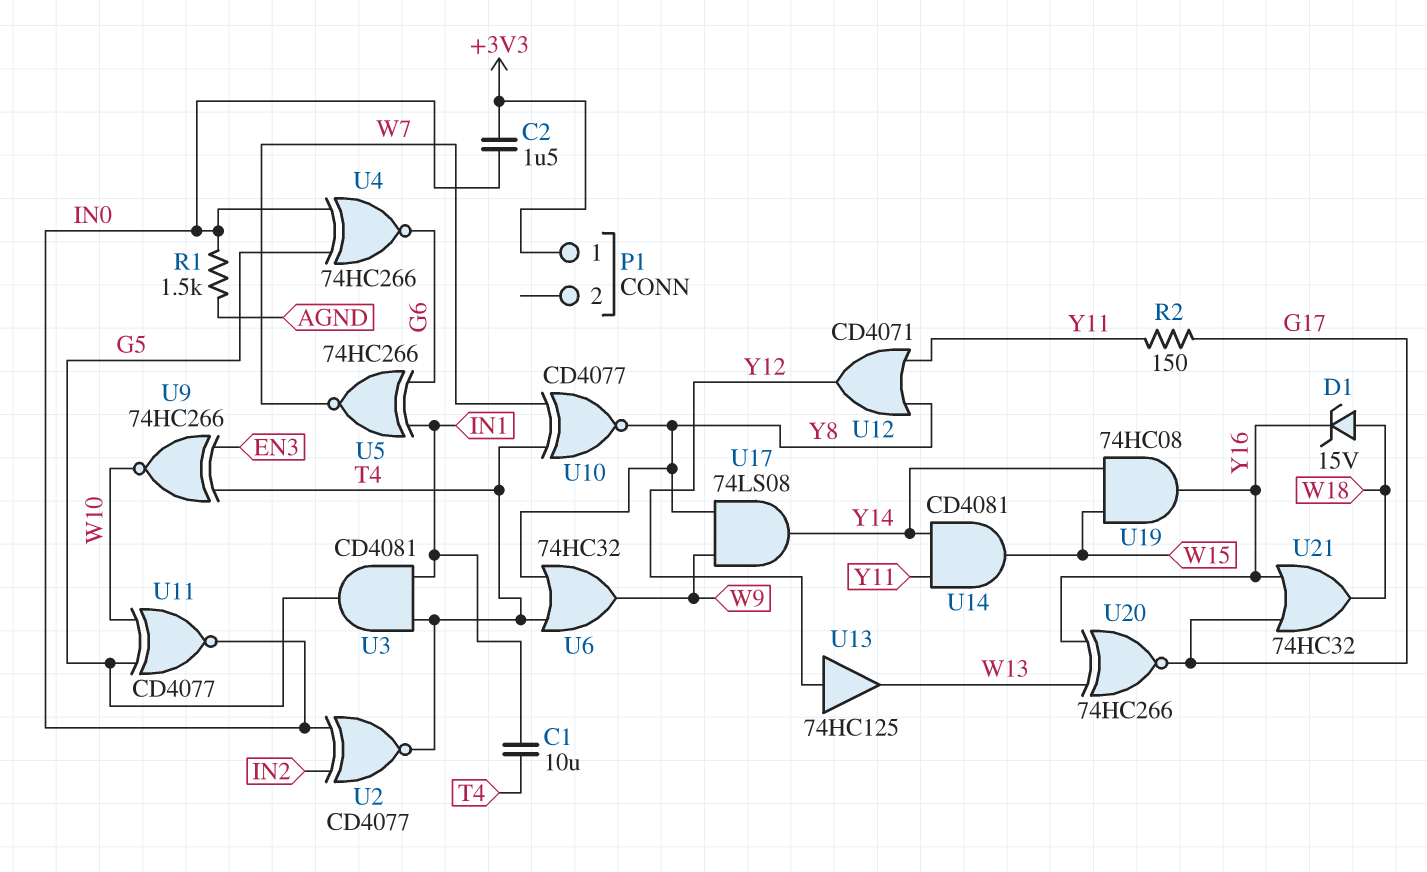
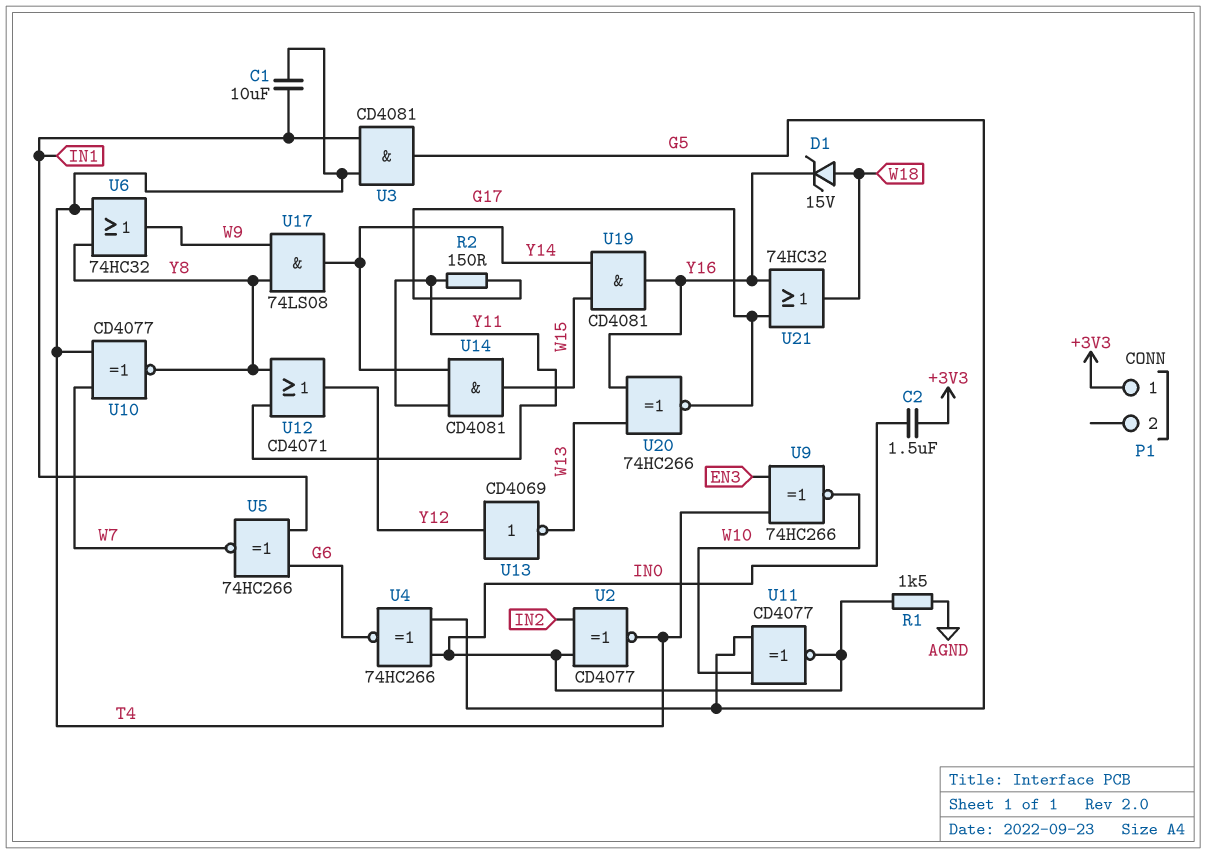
U13: buffer 74HC125 (in Y12, out W13) -> NOT CD4069 (in Y12, out W13)
U19: AND 74HC08 (in W15, in Y14, out Y16) -> AND CD4081 (in W15, in Y14, out Y16)

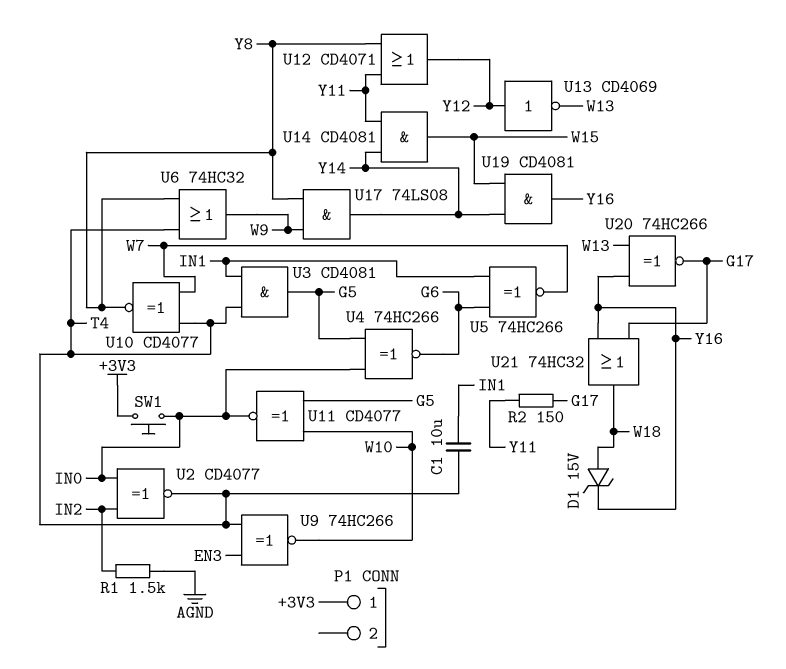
C2: 1.5uF (+3V3, IN0) -> none
R1: 1.5k (AGND, IN0) -> 1.5k (AGND, IN2)
SW1: none -> button (+3V3, IN0)

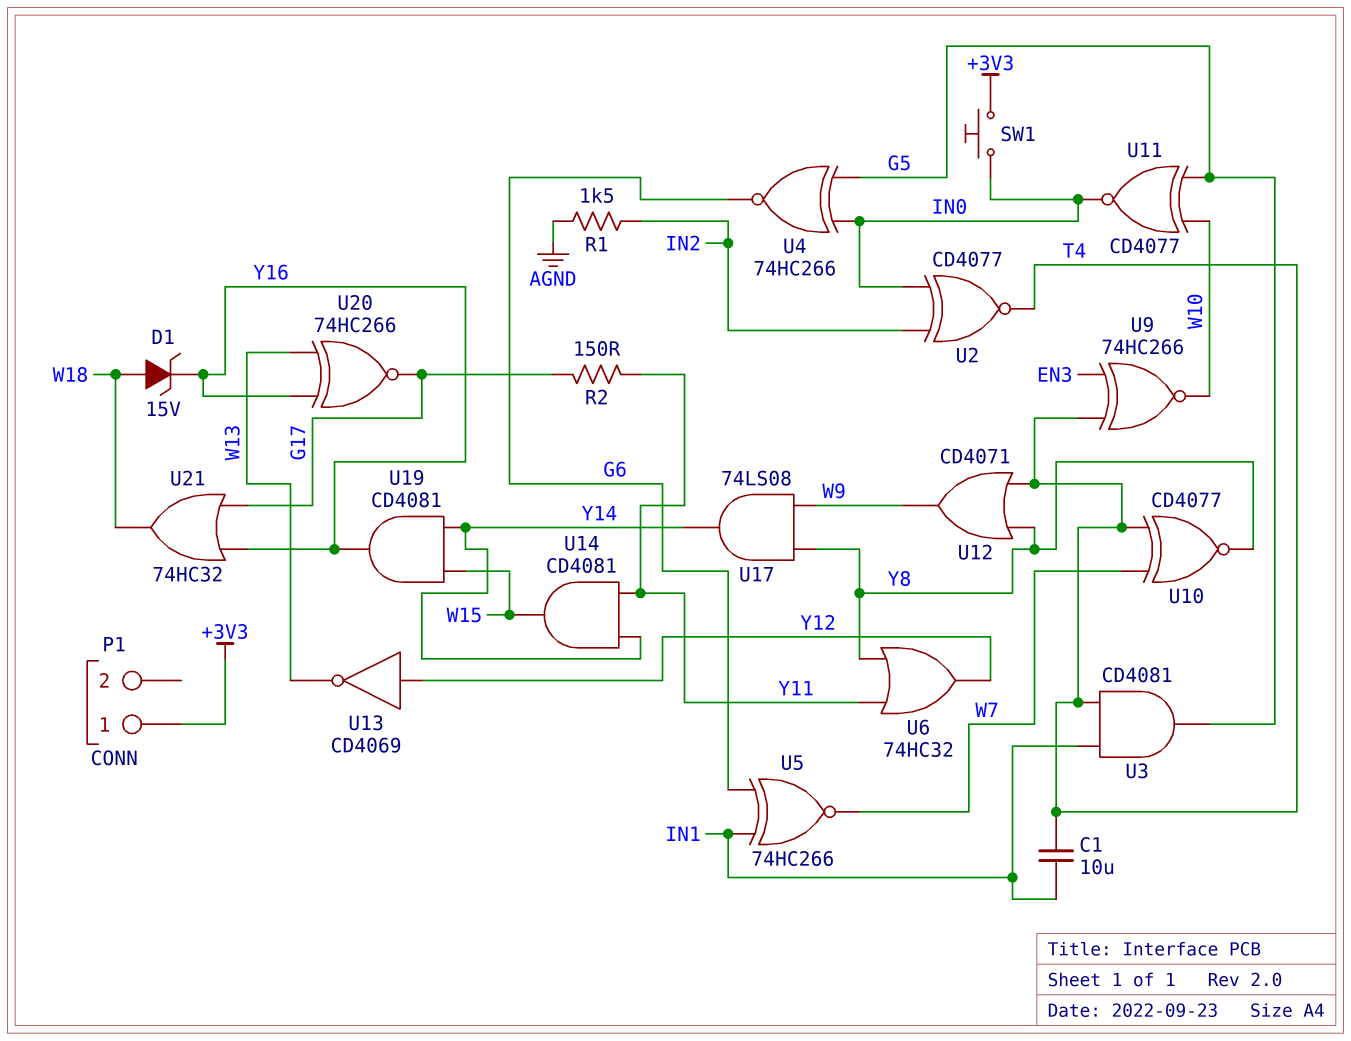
U6: OR 74HC32 (in T4, in Y8, out W9) -> OR 74HC32 (in Y8, in Y11, out Y12)
U12: OR CD4071 (in Y8, in Y11, out Y12) -> OR CD4071 (in T4, in Y8, out W9)

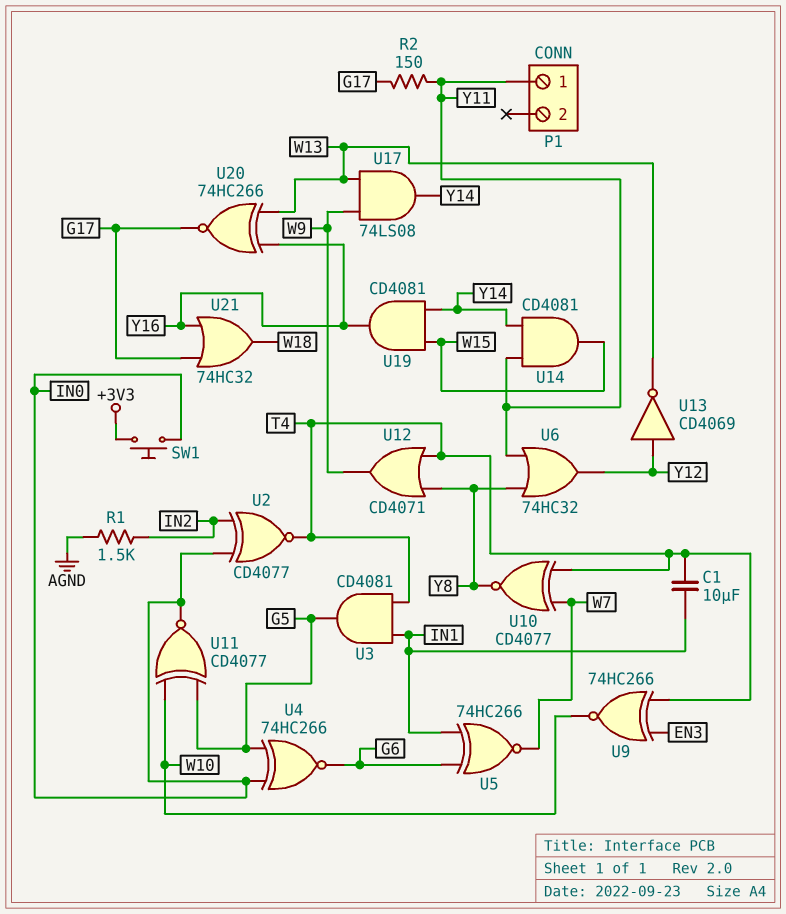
D1: zener 15V (A W18, K Y16) -> none
P1 pin 1: +3V3 -> Y11
U17: AND 74LS08 (in W9, in Y8, out Y14) -> AND 74LS08 (in W9, in W13, out Y14)

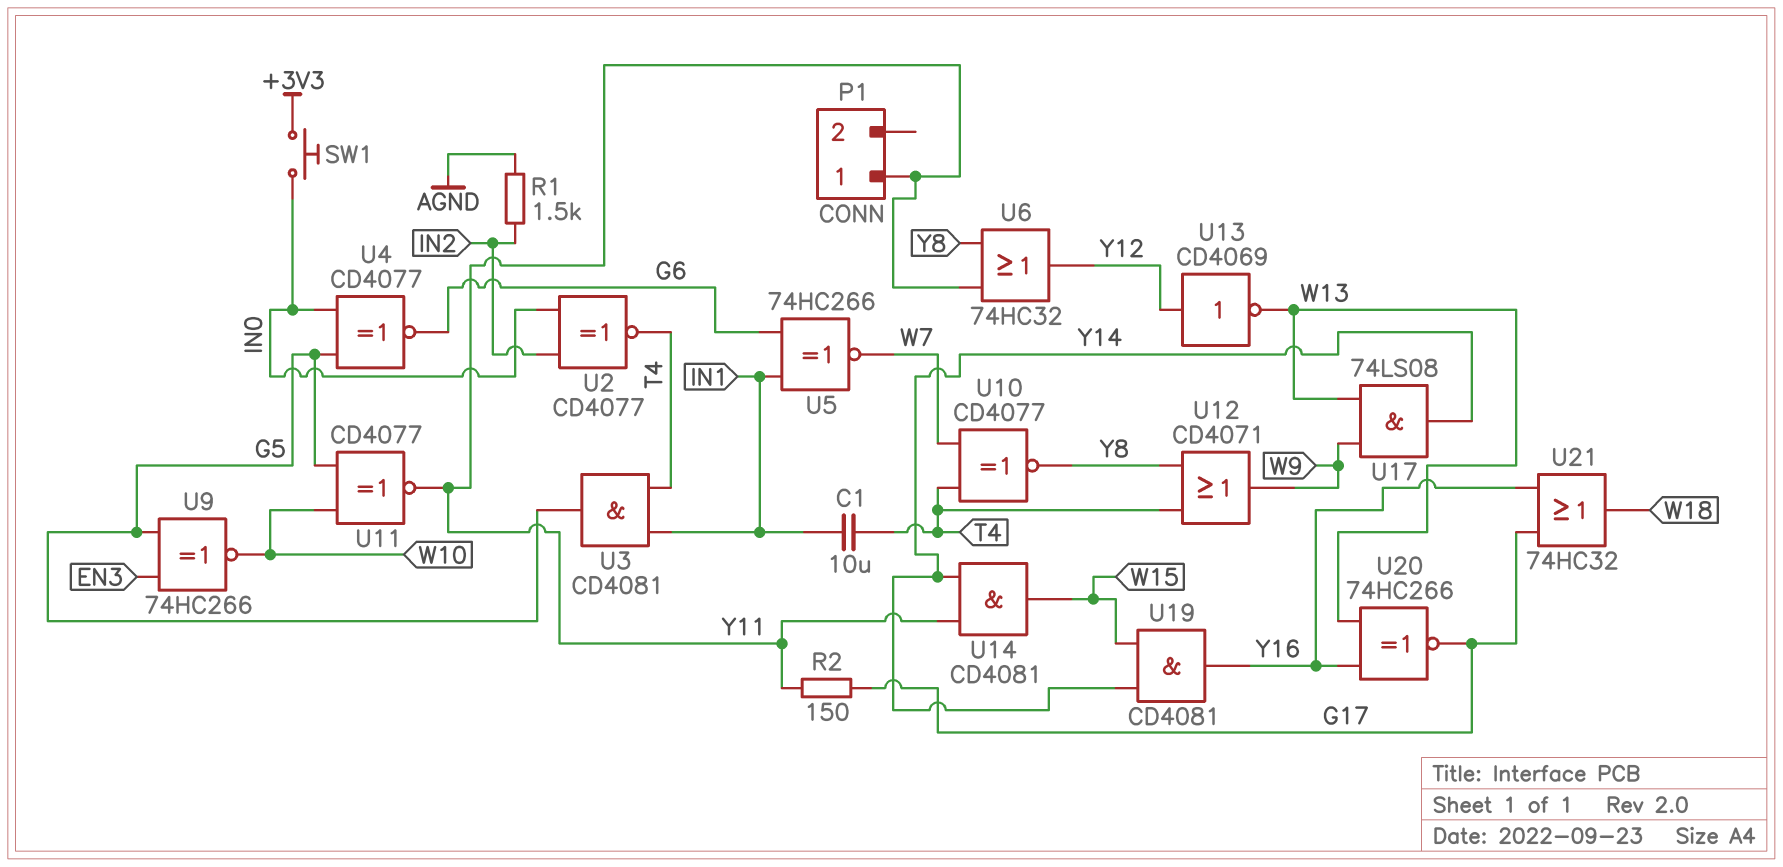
U4: XNOR 74HC266 (in G5, in IN0, out G6) -> XNOR CD4077 (in G5, in IN0, out G6)
U9: XNOR 74HC266 (in EN3, in T4, out W10) -> XNOR 74HC266 (in EN3, in G5, out W10)
U11: XNOR CD4077 (in G5, in W10, out IN0) -> XNOR CD4077 (in G5, in W10, out Y11)

